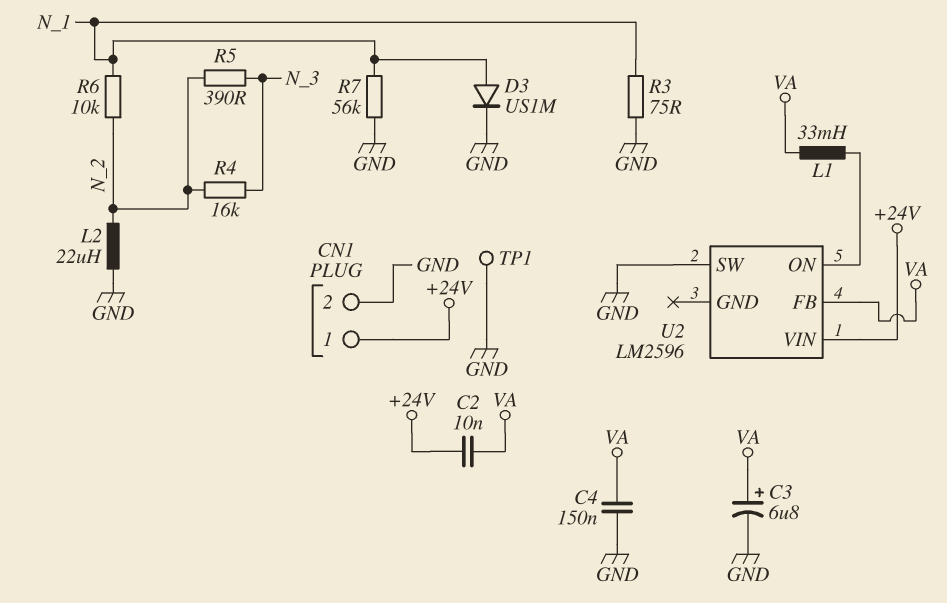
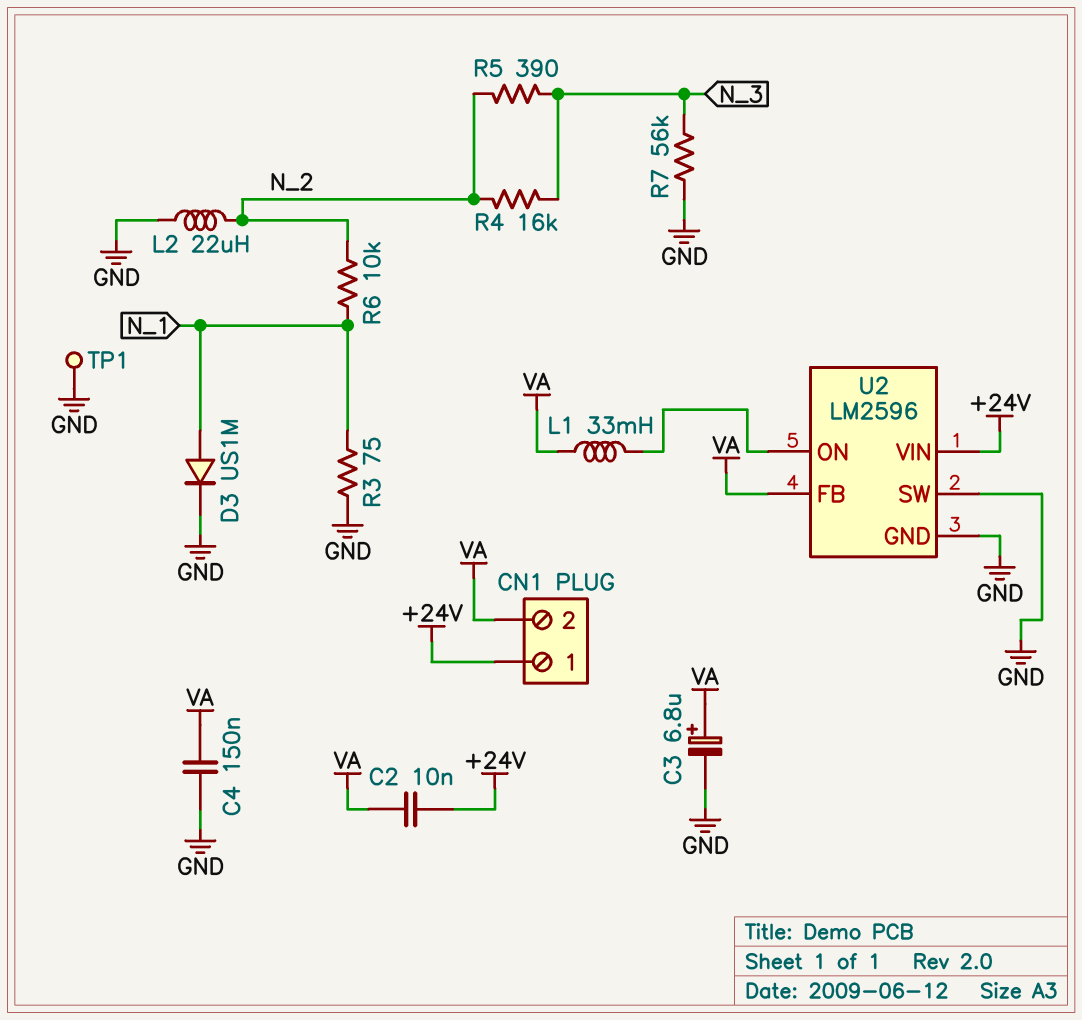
CN1 pin 2: GND -> VA
R7: 56k (GND, N_1) -> 56k (GND, N_3)
U2 pin GND: none -> GND

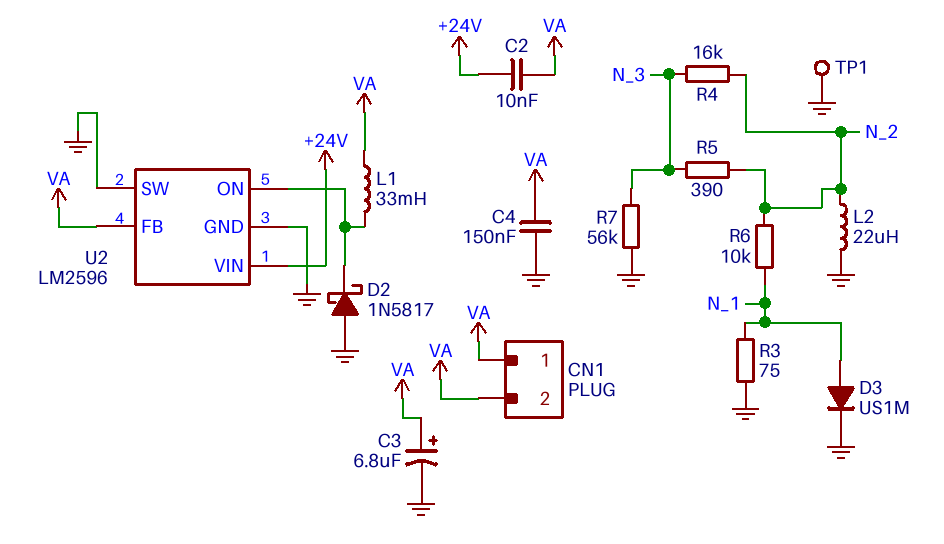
CN1 pin 1: +24V -> VA
D2: none -> schottky 1N5817 (A GND, K U2/ON)

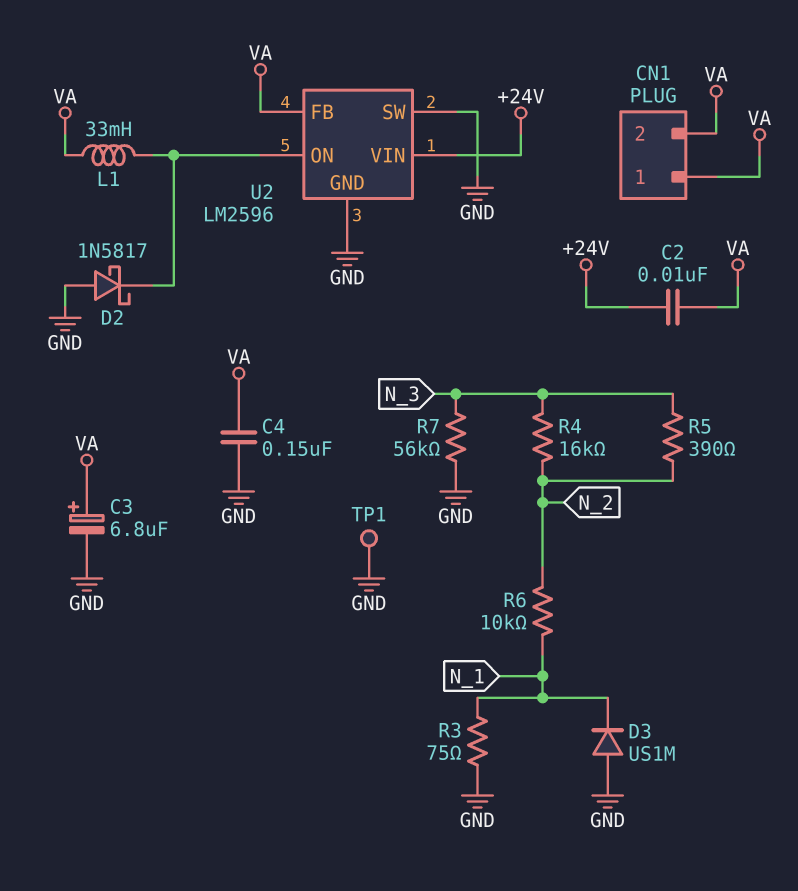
D3: diode US1M (A N_1, K GND) -> diode US1M (A GND, K N_1)
L2: 22uH (GND, N_2) -> none

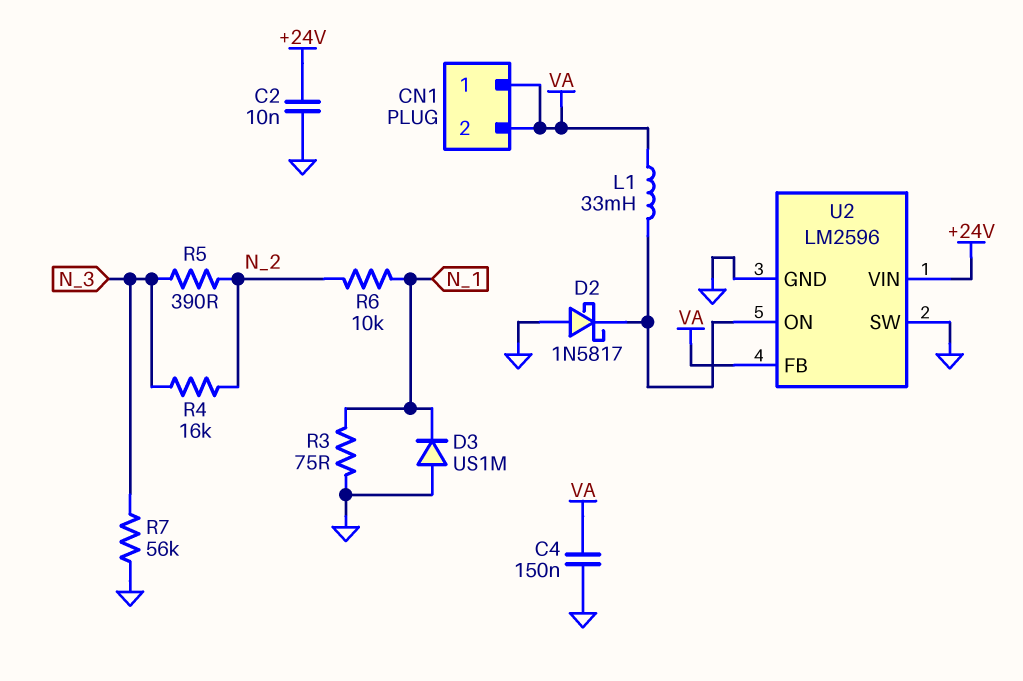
C2: 10nF (+24V, VA) -> 10nF (+24V, GND)
C3: 6.8uF (plus VA, minus GND) -> none
TP1: test point (GND) -> none

